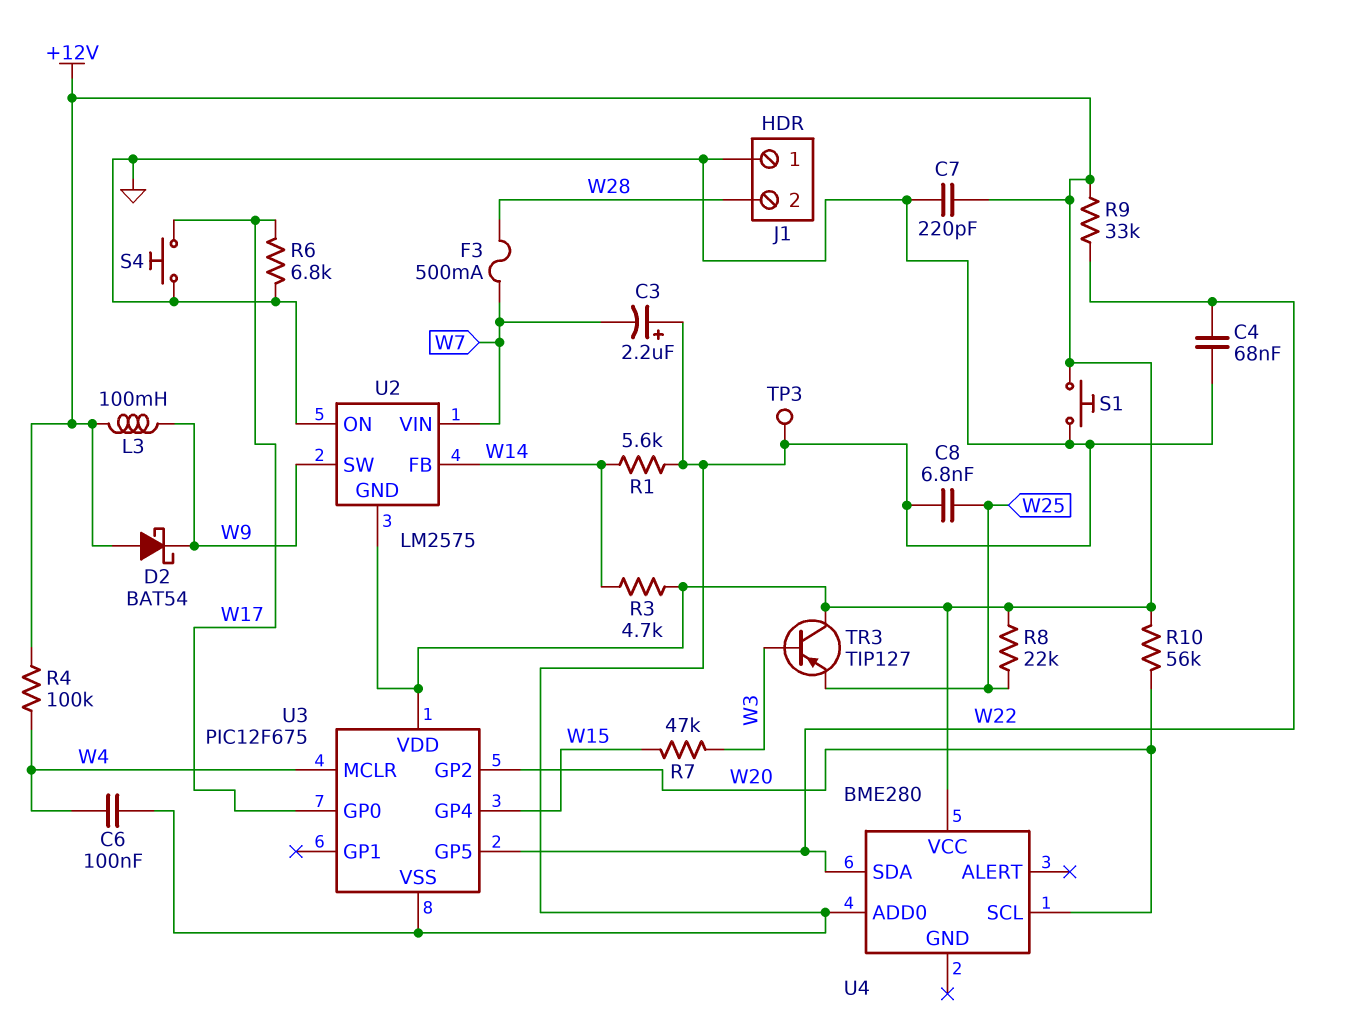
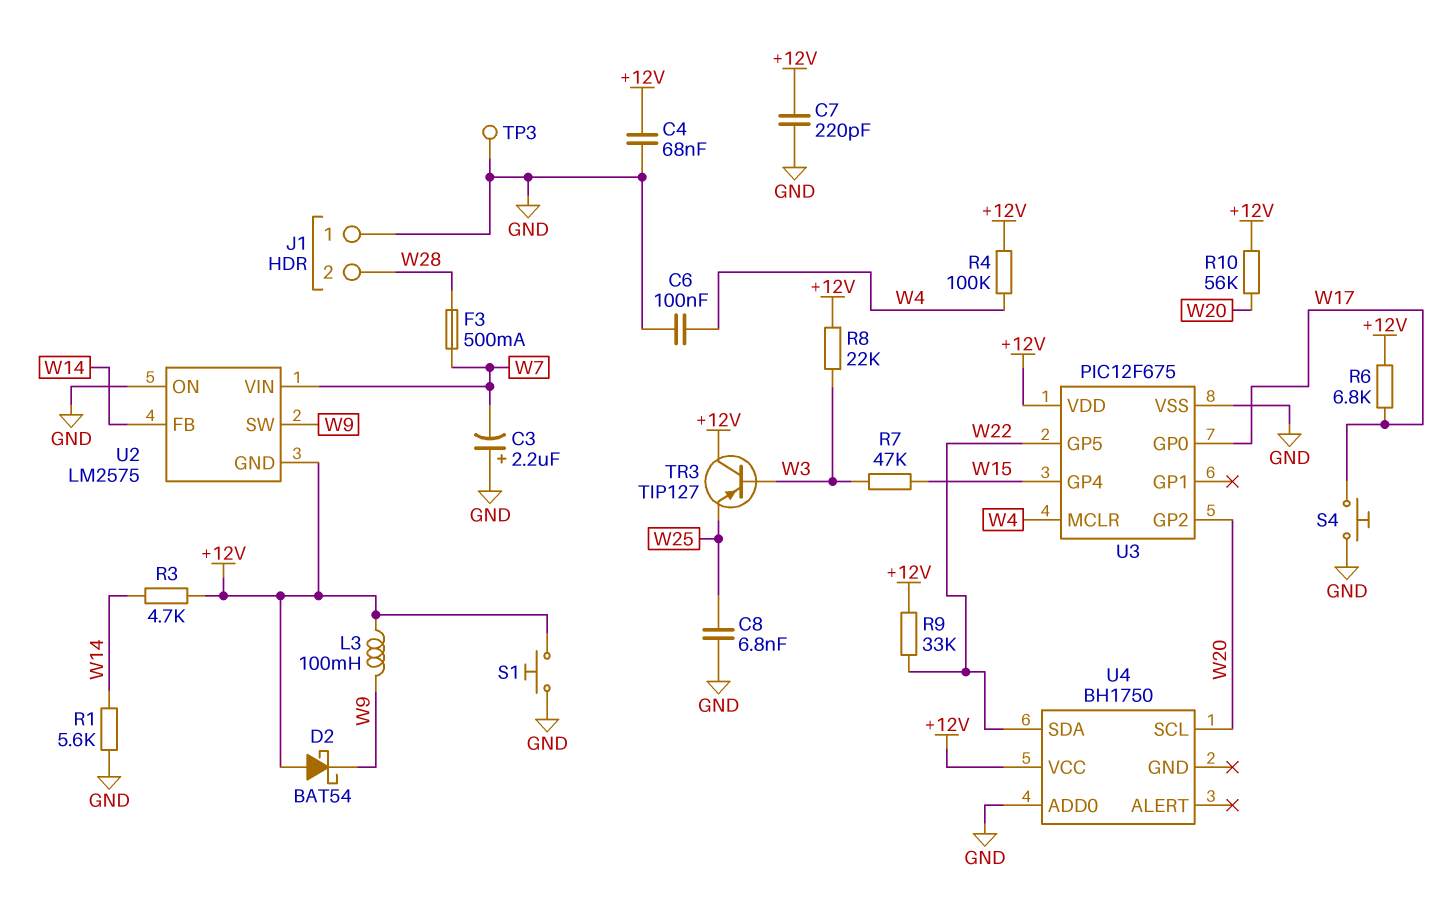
C4: 68nF (GND, W22) -> 68nF (+12V, GND)
R6: 6.8k (GND, W17) -> 6.8k (+12V, W17)
R8: 22k (+12V, W25) -> 22k (+12V, W3)
U4: BME280 -> BH1750

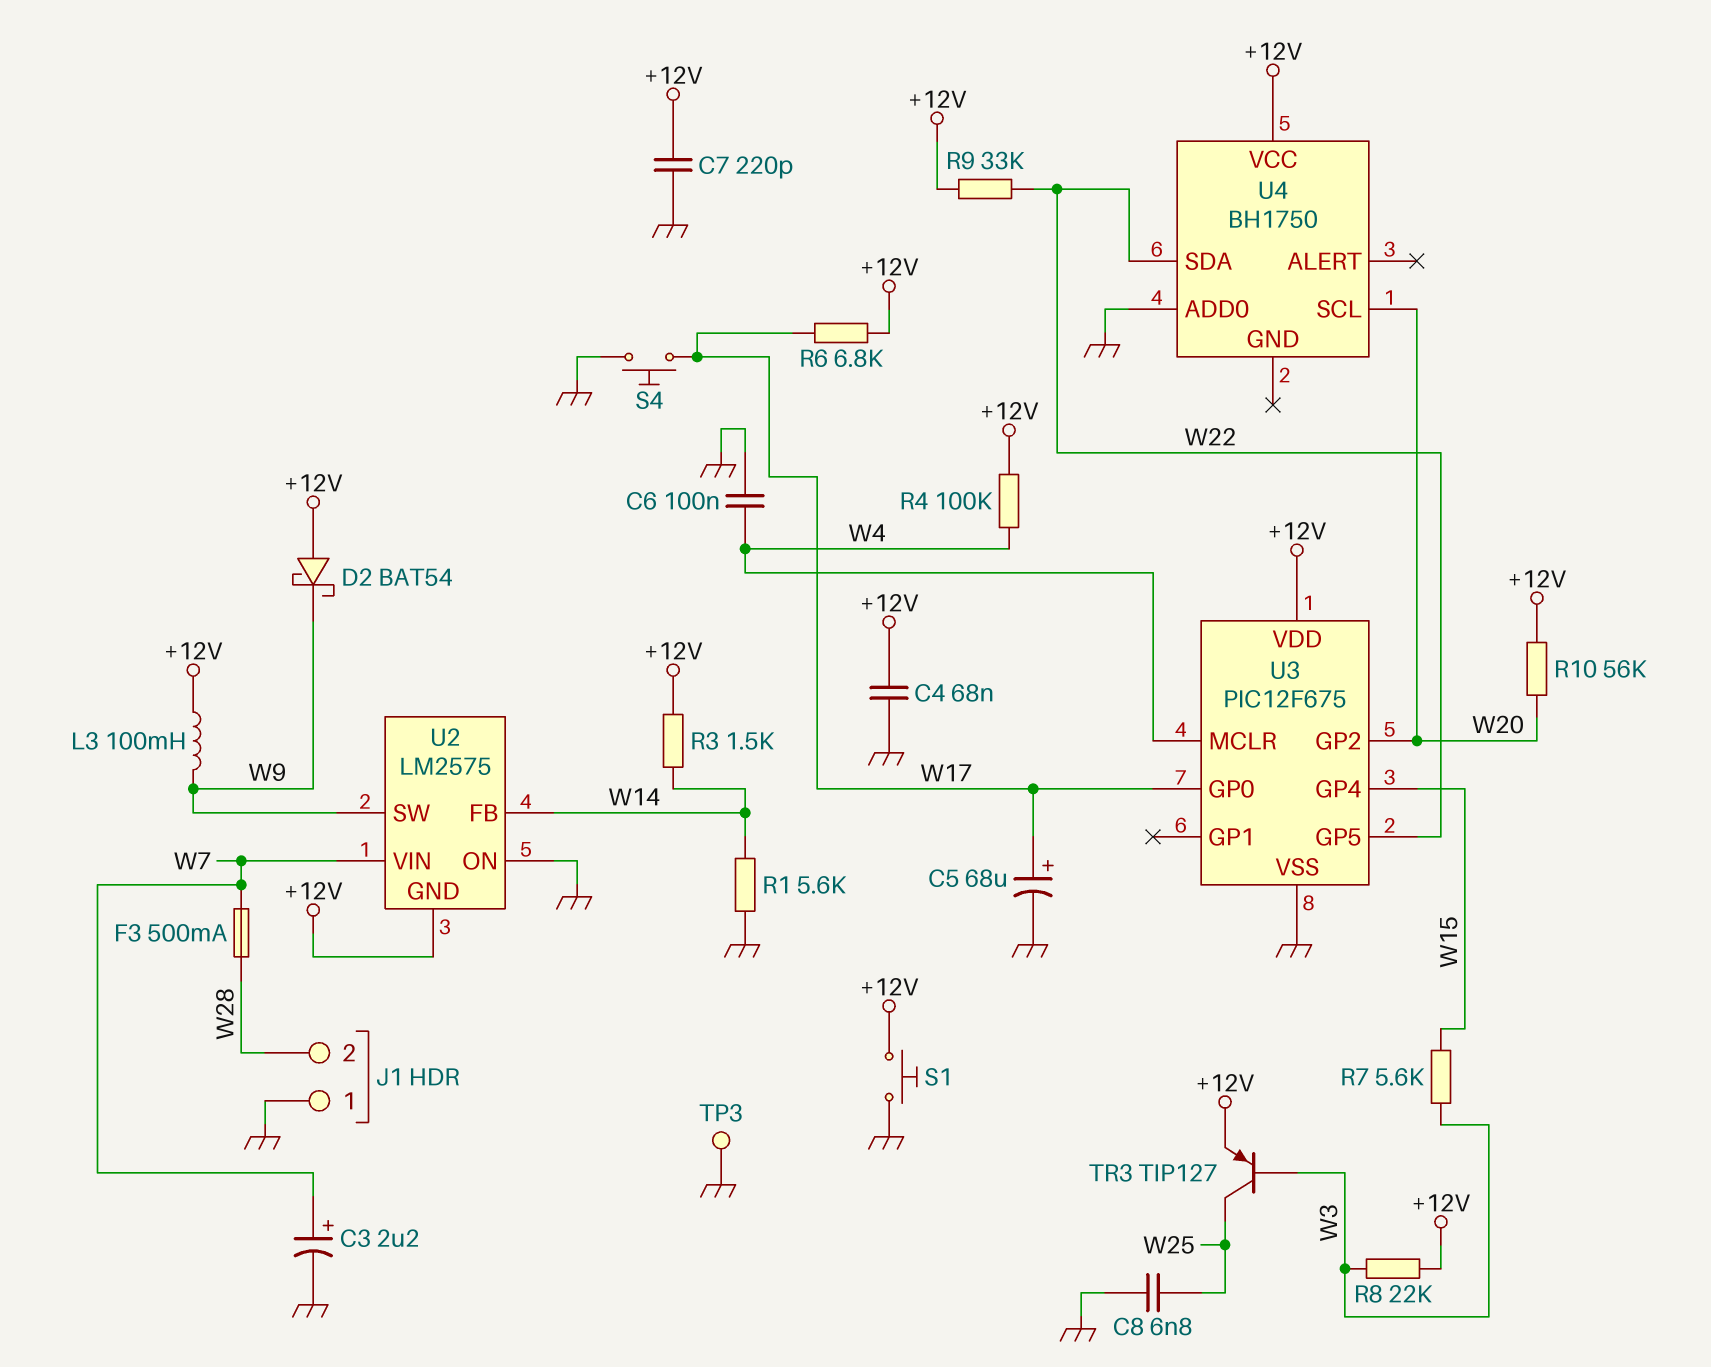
C3: 2.2uF (plus GND, minus W7) -> 2.2uF (plus W7, minus GND)
C5: none -> 68uF (plus W17, minus GND)
R3: 4.7k (+12V, W14) -> 1.5k (+12V, W14)
R7: 47k (W3, W15) -> 5.6k (W3, W15)
TR3: PNP TIP127 (B W3, C +12V, E W25) -> PNP TIP127 (B W3, C W25, E +12V)

